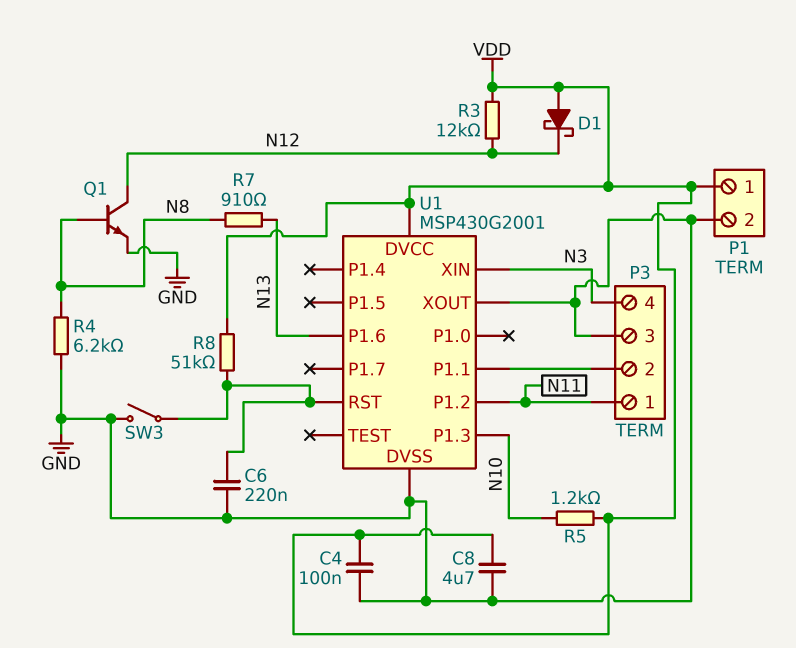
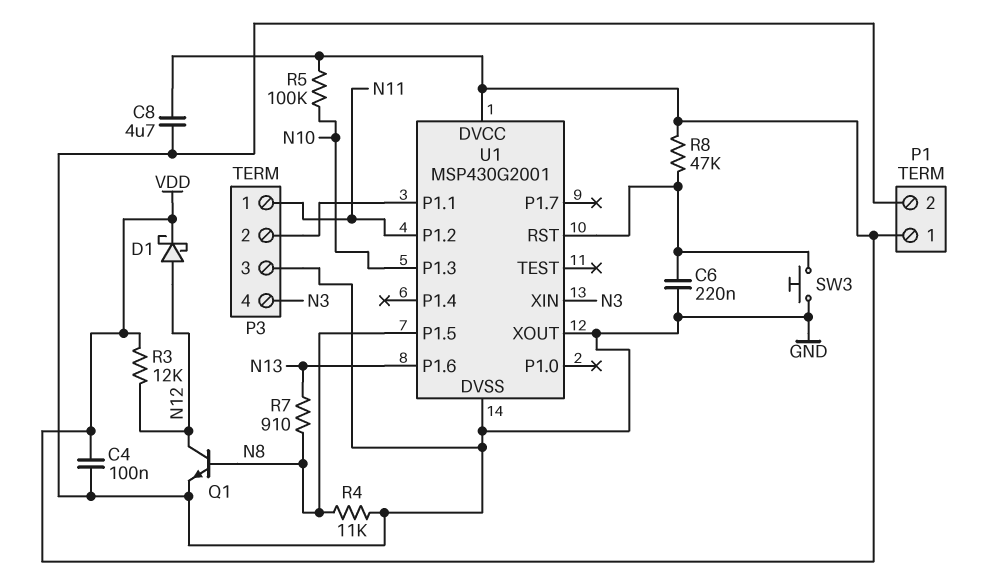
D1: schottky (A VDD, K N12) -> schottky (A N12, K VDD)
R4: 6.2k (GND, N8) -> 11k (GND, N8)
R5: 1.2k (N10, VDD) -> 100k (N10, VDD)
R8: 51k (U1/RST, VDD) -> 47k (U1/RST, VDD)
SW3: switch (GND, U1/RST) -> button (GND, U1/RST)
U1 pin P1.5: none -> N8

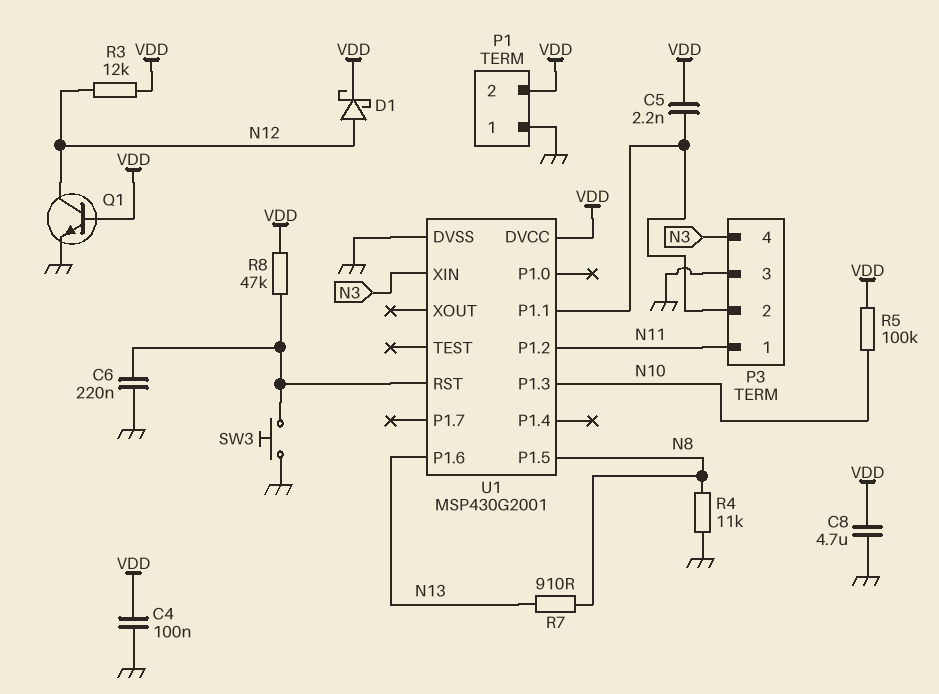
C5: none -> 2.2nF (P3/2, VDD)
P1 pin 1: VDD -> GND
P1 pin 2: GND -> VDD
Q1: NPN (B N8, C N12, E GND) -> NPN (B VDD, C N12, E GND)
U1 pin XOUT: GND -> none

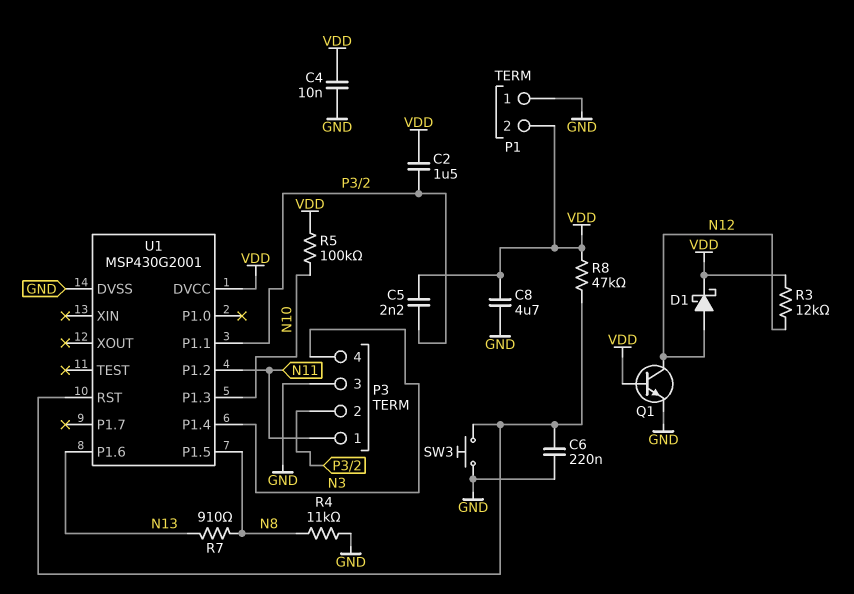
C2: none -> 1.5uF (P3/2, VDD)
C4: 100nF (GND, VDD) -> 10nF (GND, VDD)
U1 pin P1.4: none -> N3
U1 pin XIN: N3 -> none

